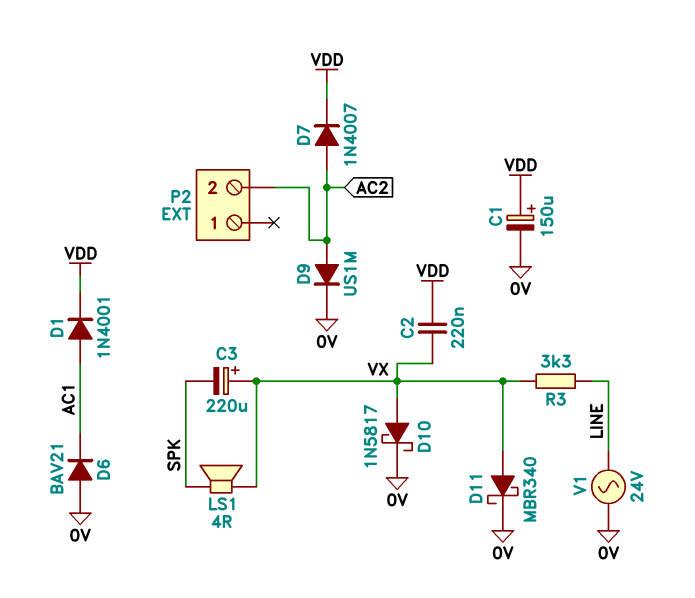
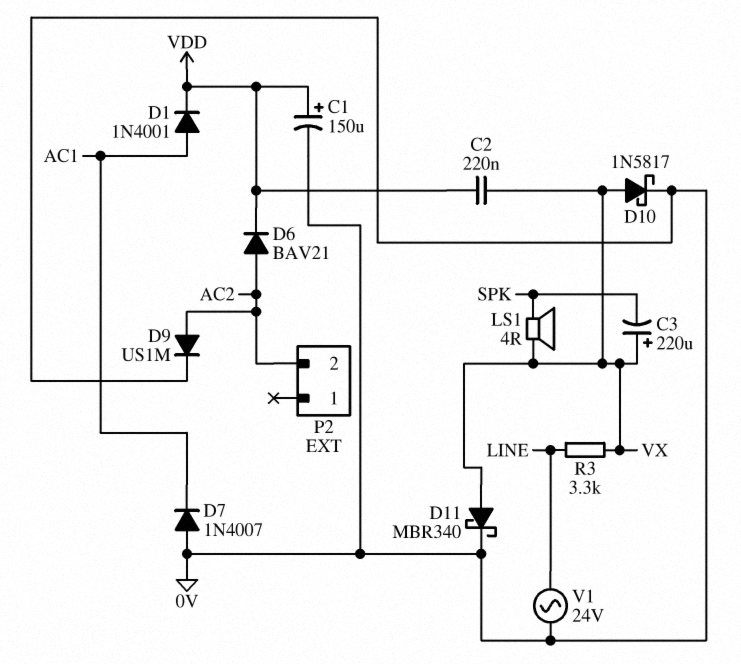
D6: diode BAV21 (A 0V, K AC1) -> diode BAV21 (A AC2, K VDD)
D7: diode 1N4007 (A AC2, K VDD) -> diode 1N4007 (A 0V, K AC1)

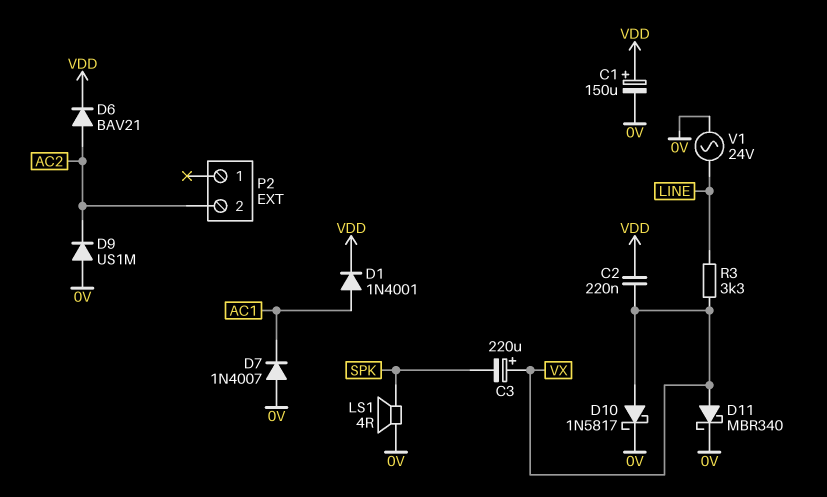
D9: diode US1M (A AC2, K 0V) -> diode US1M (A 0V, K AC2)
LS1: speaker 4R (SPK, VX) -> speaker 4R (0V, SPK)

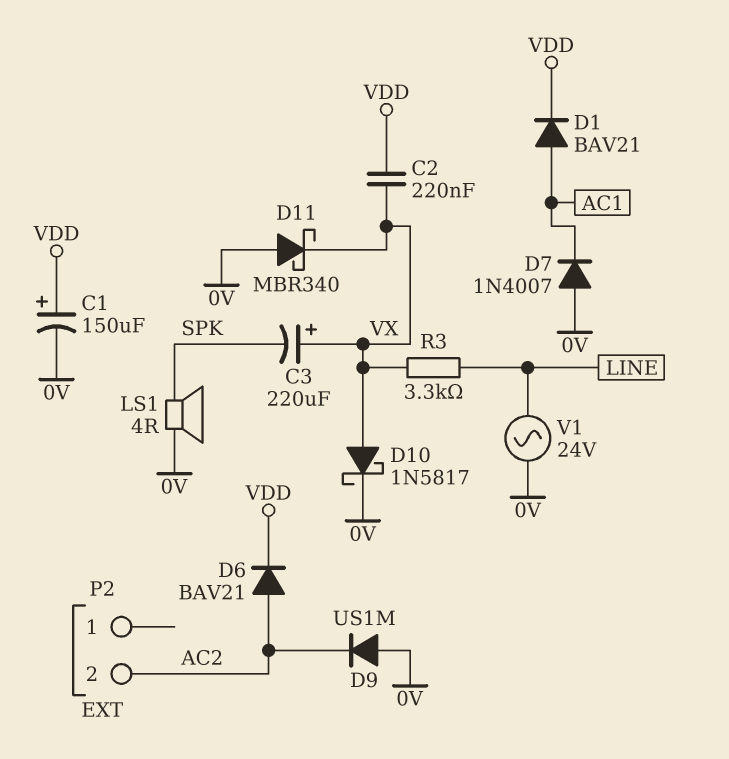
D1: diode 1N4001 (A AC1, K VDD) -> diode BAV21 (A AC1, K VDD)
D11: schottky MBR340 (A VX, K 0V) -> schottky MBR340 (A 0V, K VX)

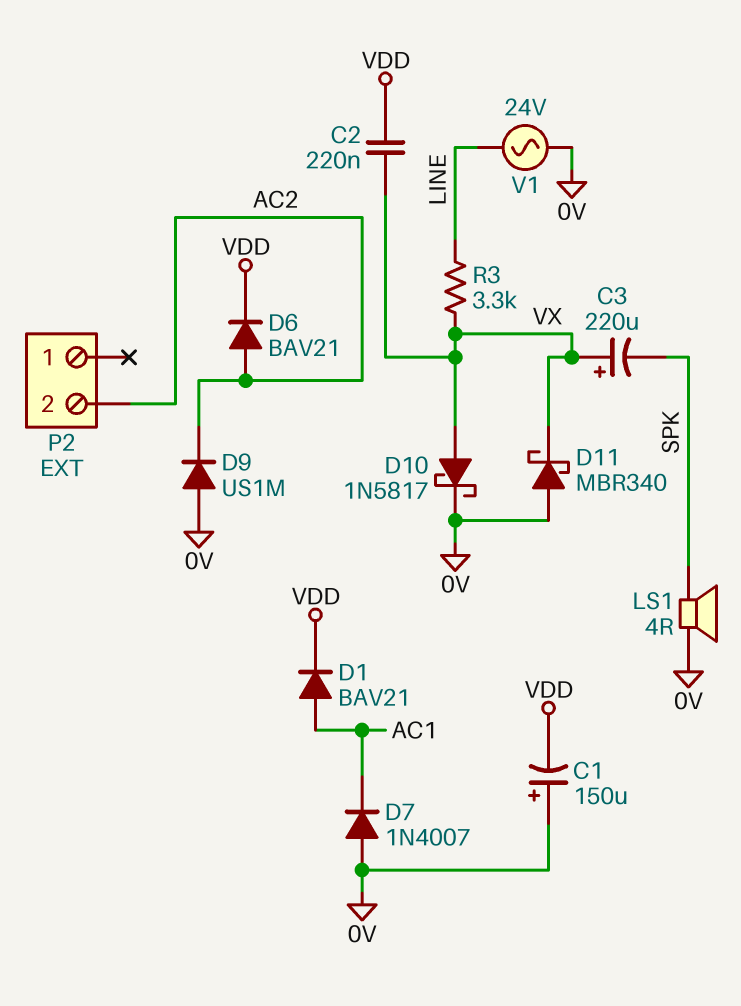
C1: 150uF (plus VDD, minus 0V) -> 150uF (plus 0V, minus VDD)

